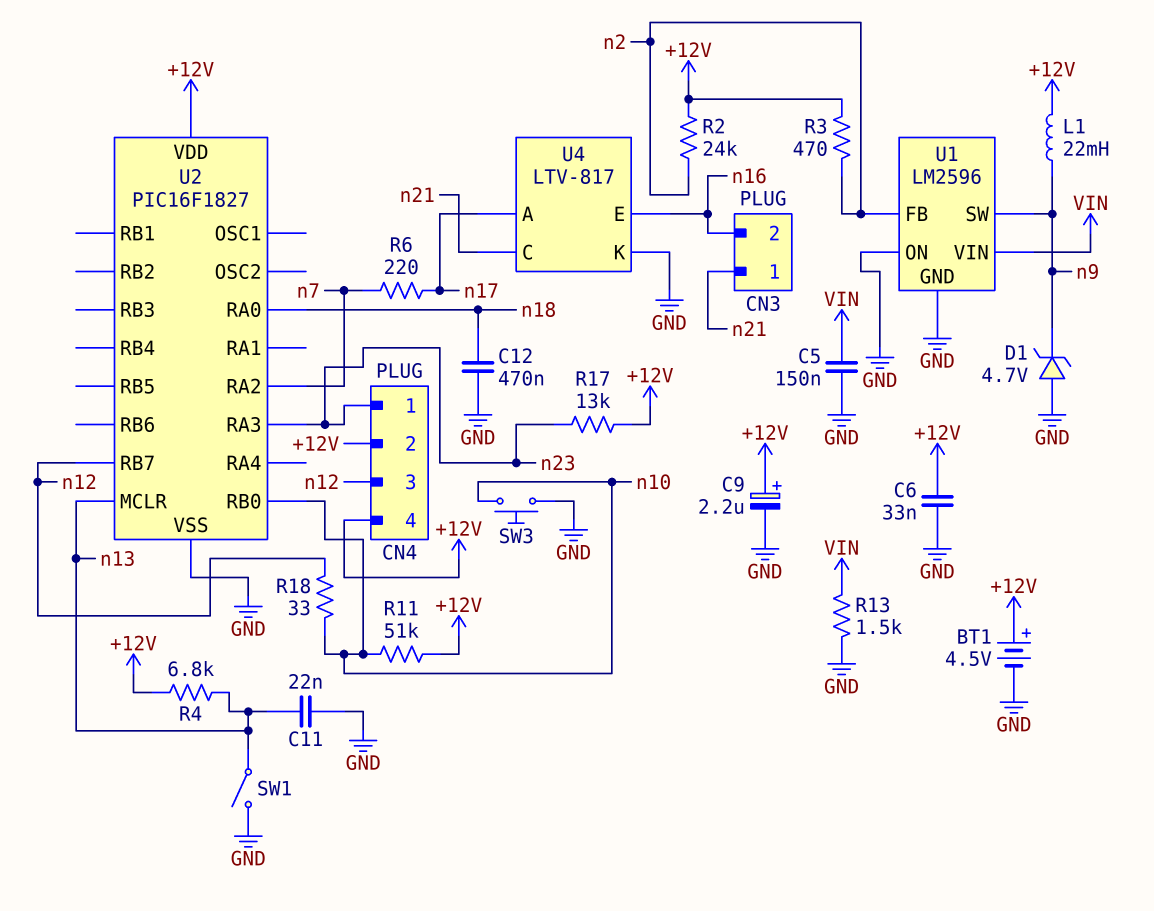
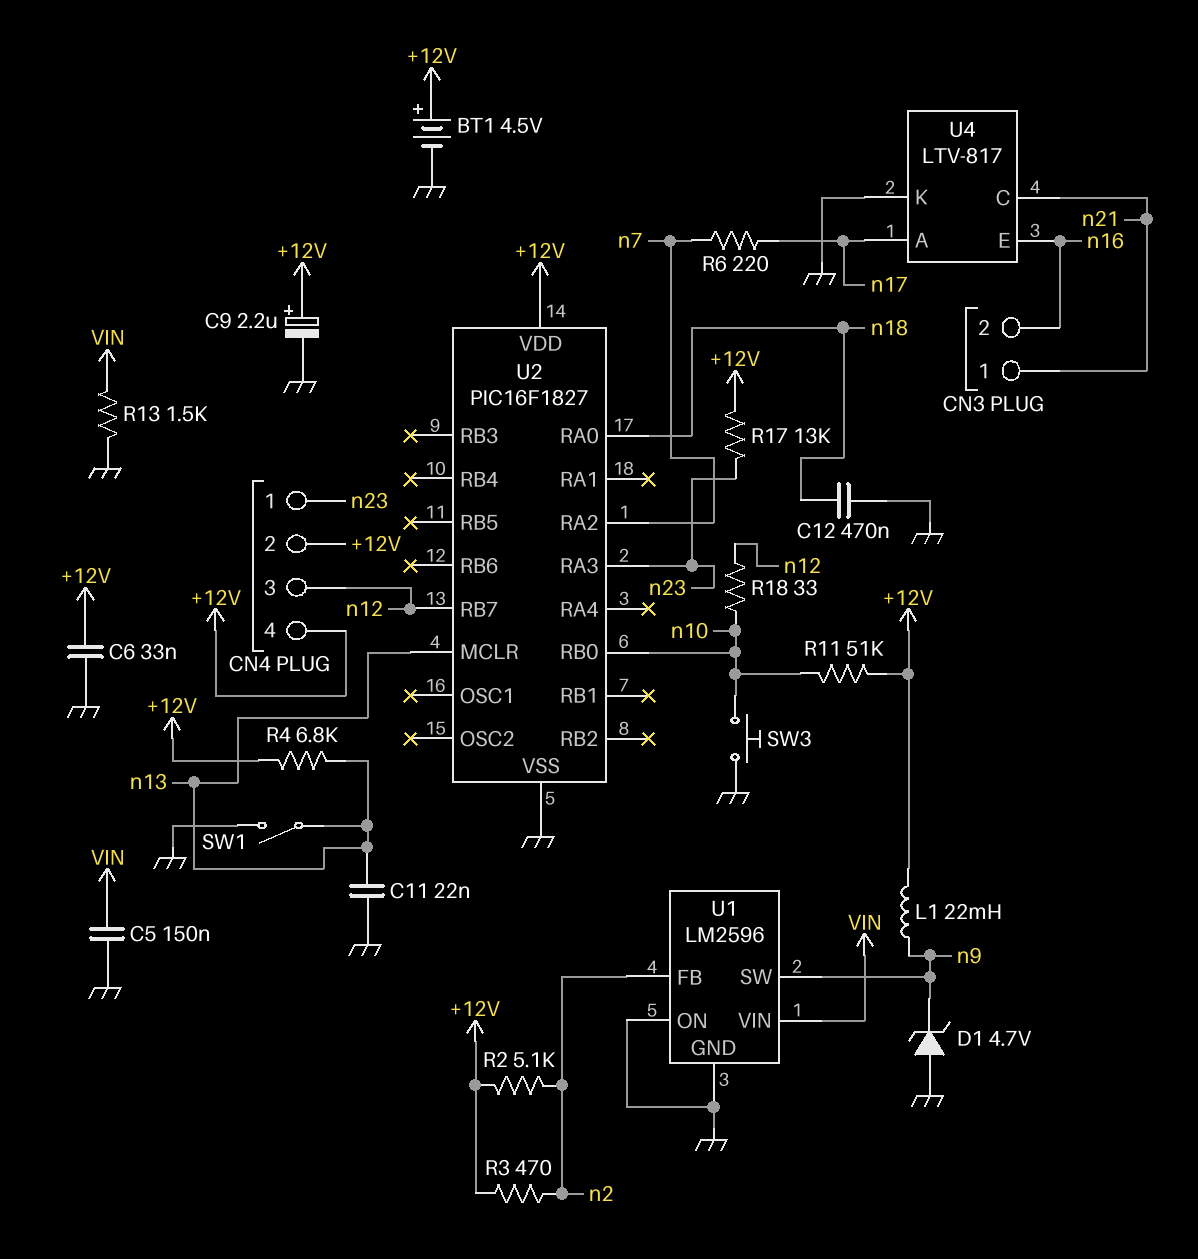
R2: 24k (+12V, n2) -> 5.1k (+12V, n2)

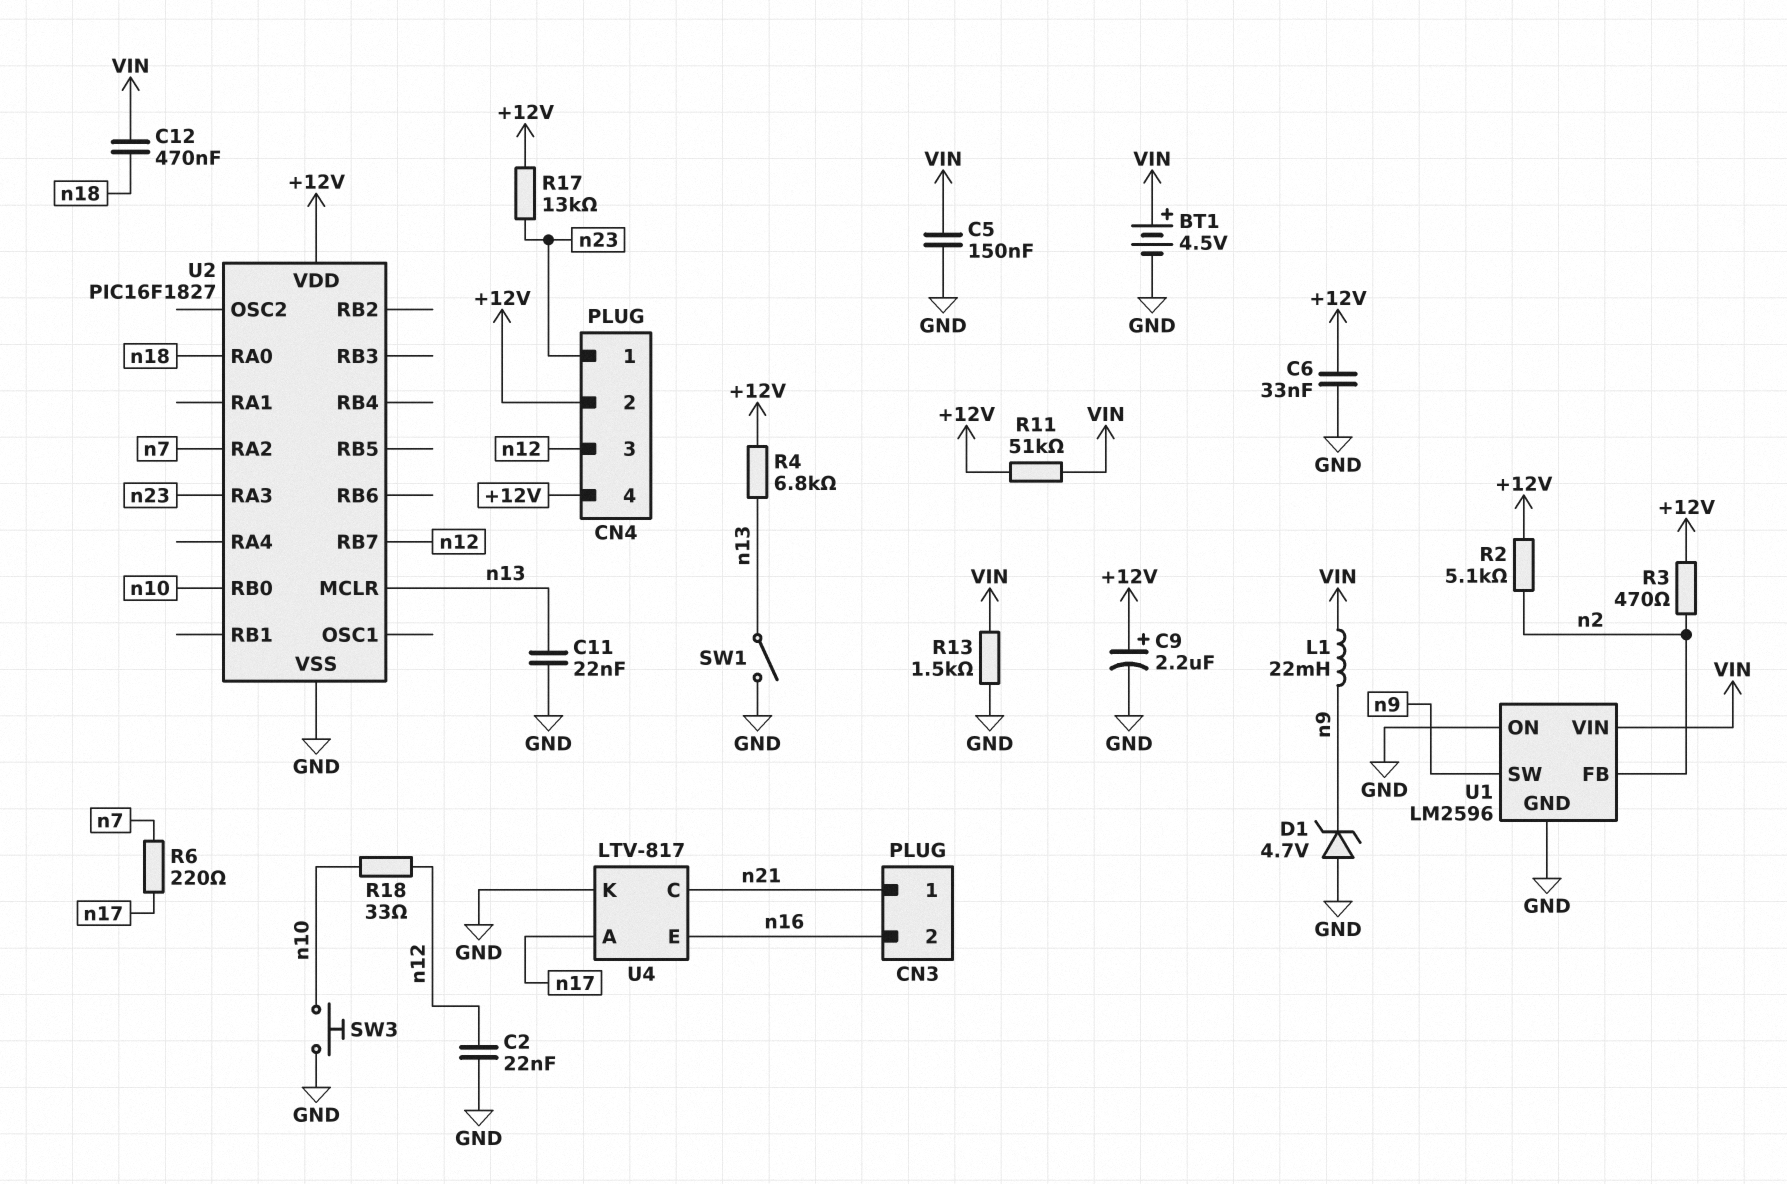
BT1: 4.5V (plus +12V, minus GND) -> 4.5V (plus VIN, minus GND)
C2: none -> 22nF (GND, n12)
C12: 470nF (GND, n18) -> 470nF (VIN, n18)
L1: 22mH (+12V, n9) -> 22mH (VIN, n9)
R11: 51k (+12V, n10) -> 51k (+12V, VIN)

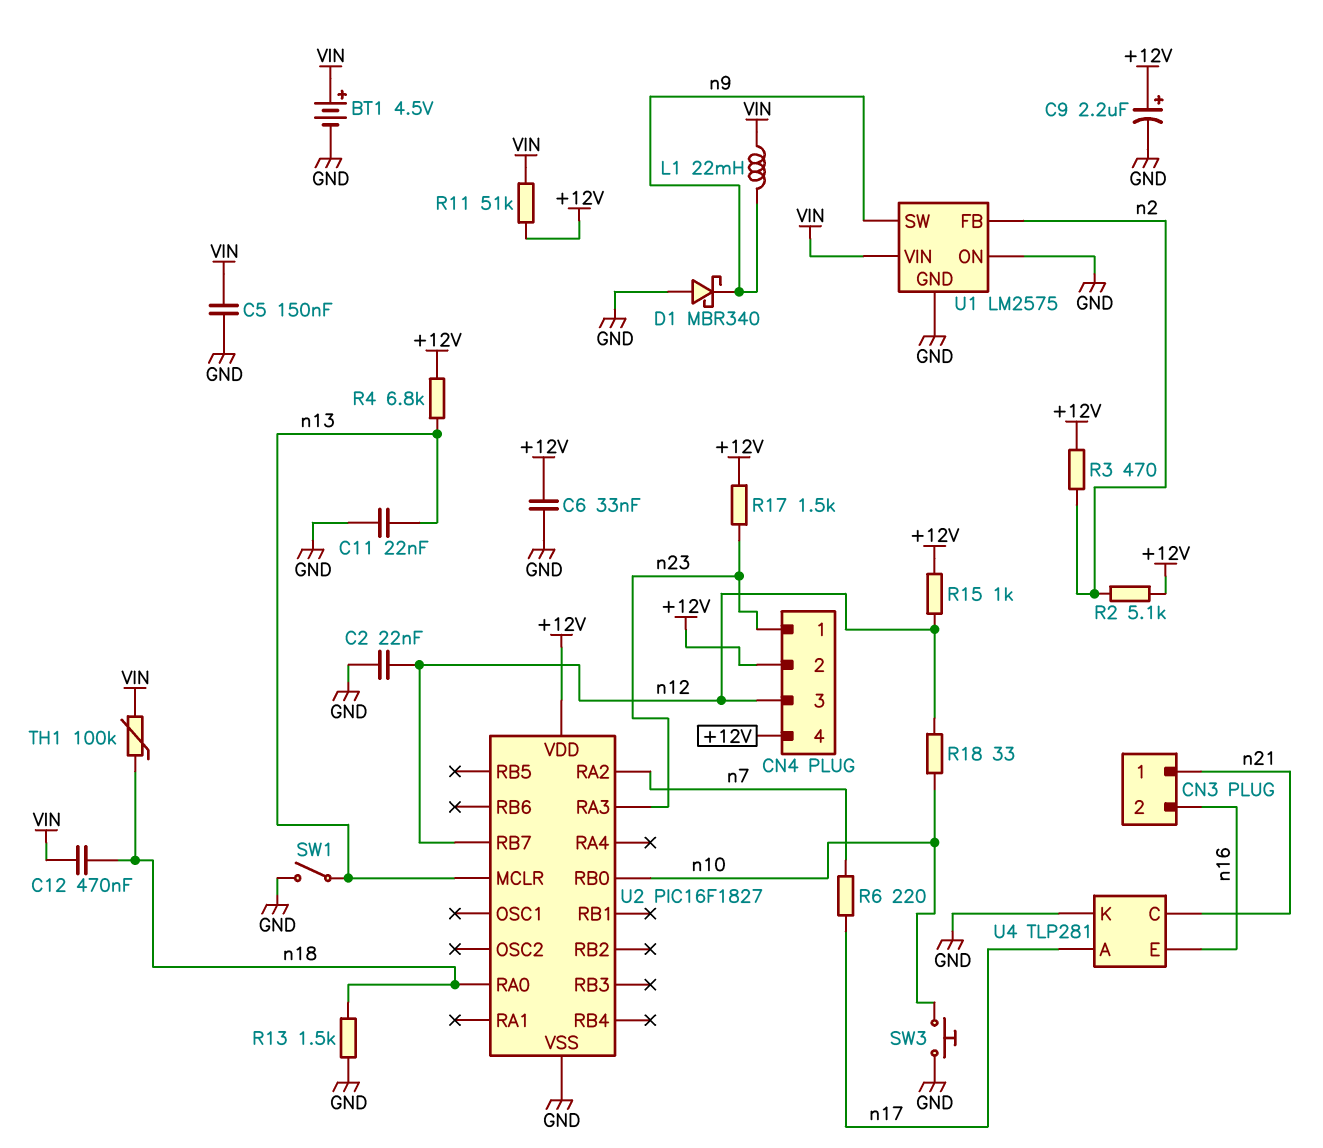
D1: zener 4.7V (A GND, K n9) -> schottky MBR340 (A GND, K n9)
R13: 1.5k (GND, VIN) -> 1.5k (GND, n18)
R15: none -> 1k (+12V, n12)
R17: 13k (+12V, n23) -> 1.5k (+12V, n23)
TH1: none -> 100k (VIN, n18)
U1: LM2596 -> LM2575
U4: LTV-817 -> TLP281

